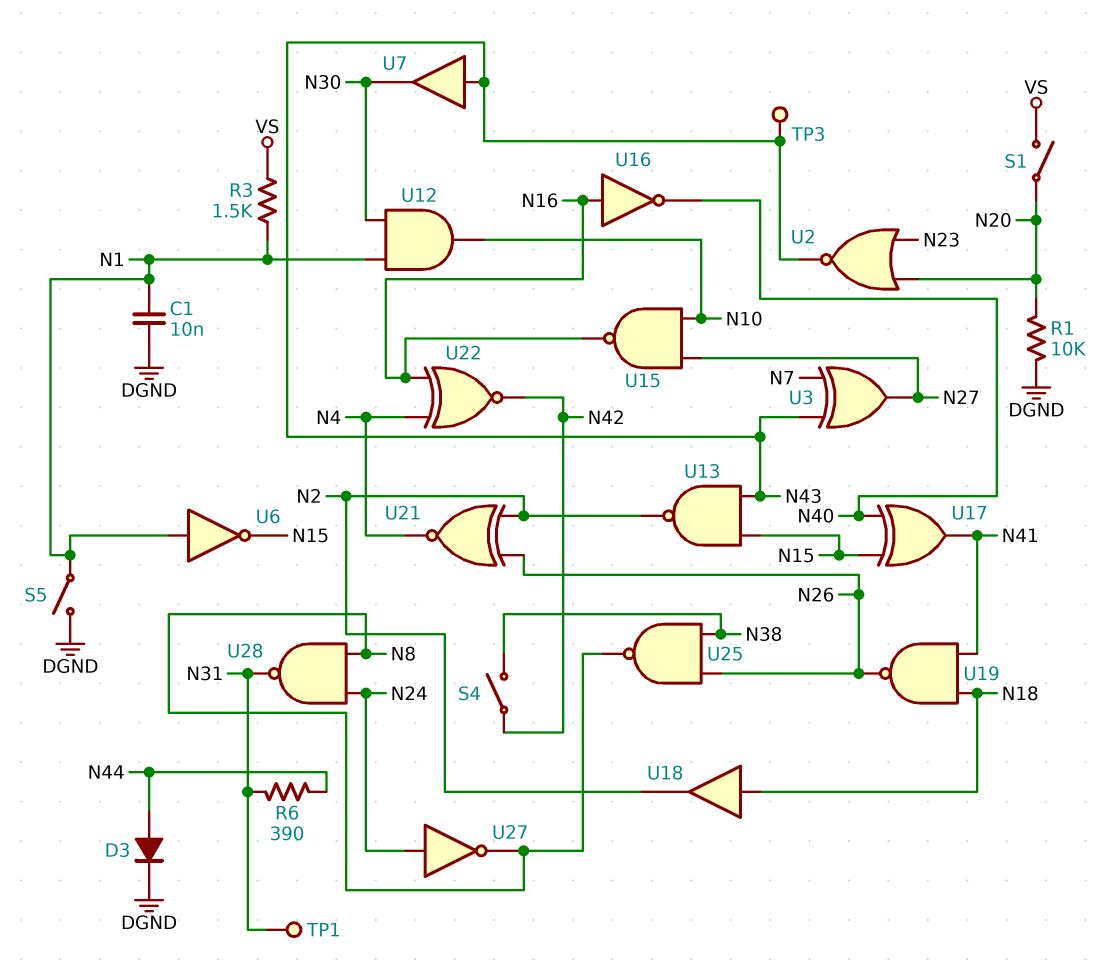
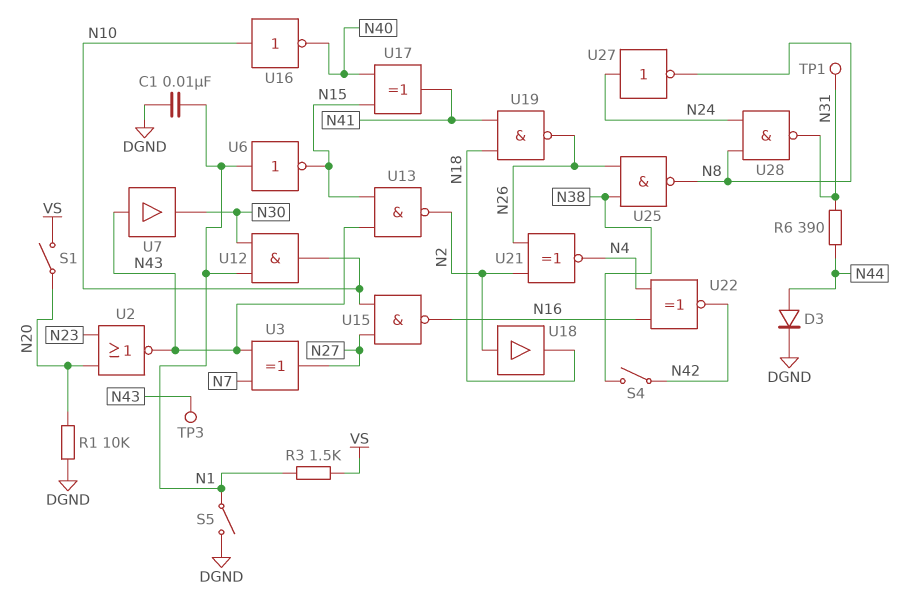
U16: NOT (in N16, out N40) -> NOT (in N10, out N40)
U18: buffer (in N18, out N2) -> buffer (in N2, out N18)

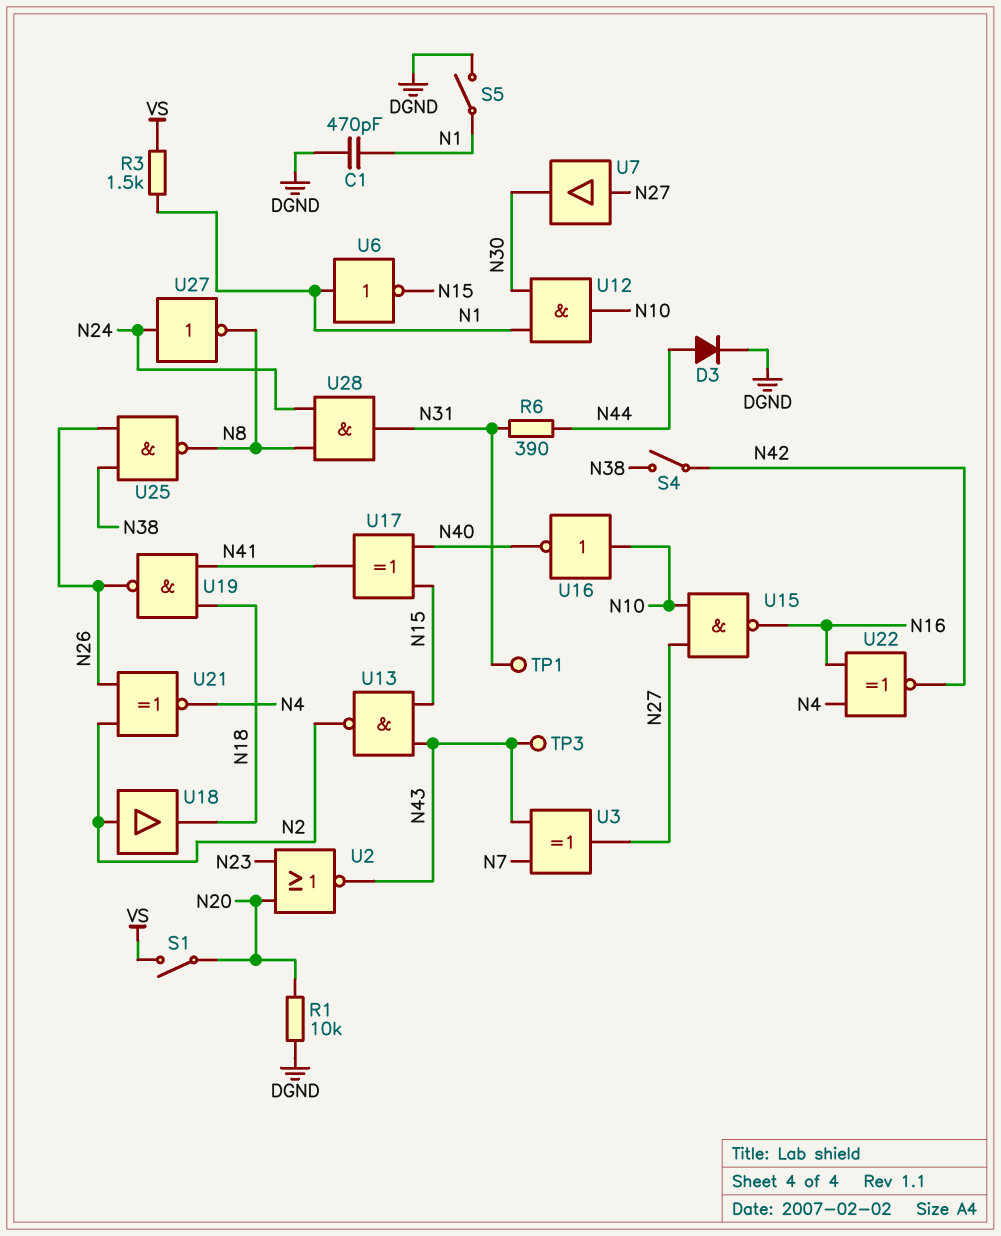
C1: 10nF (DGND, N1) -> 470pF (DGND, N1)
U7: buffer (in N43, out N30) -> buffer (in N27, out N30)
U28: NAND (in N8, in N24, out N31) -> AND (in N8, in N24, out N31)

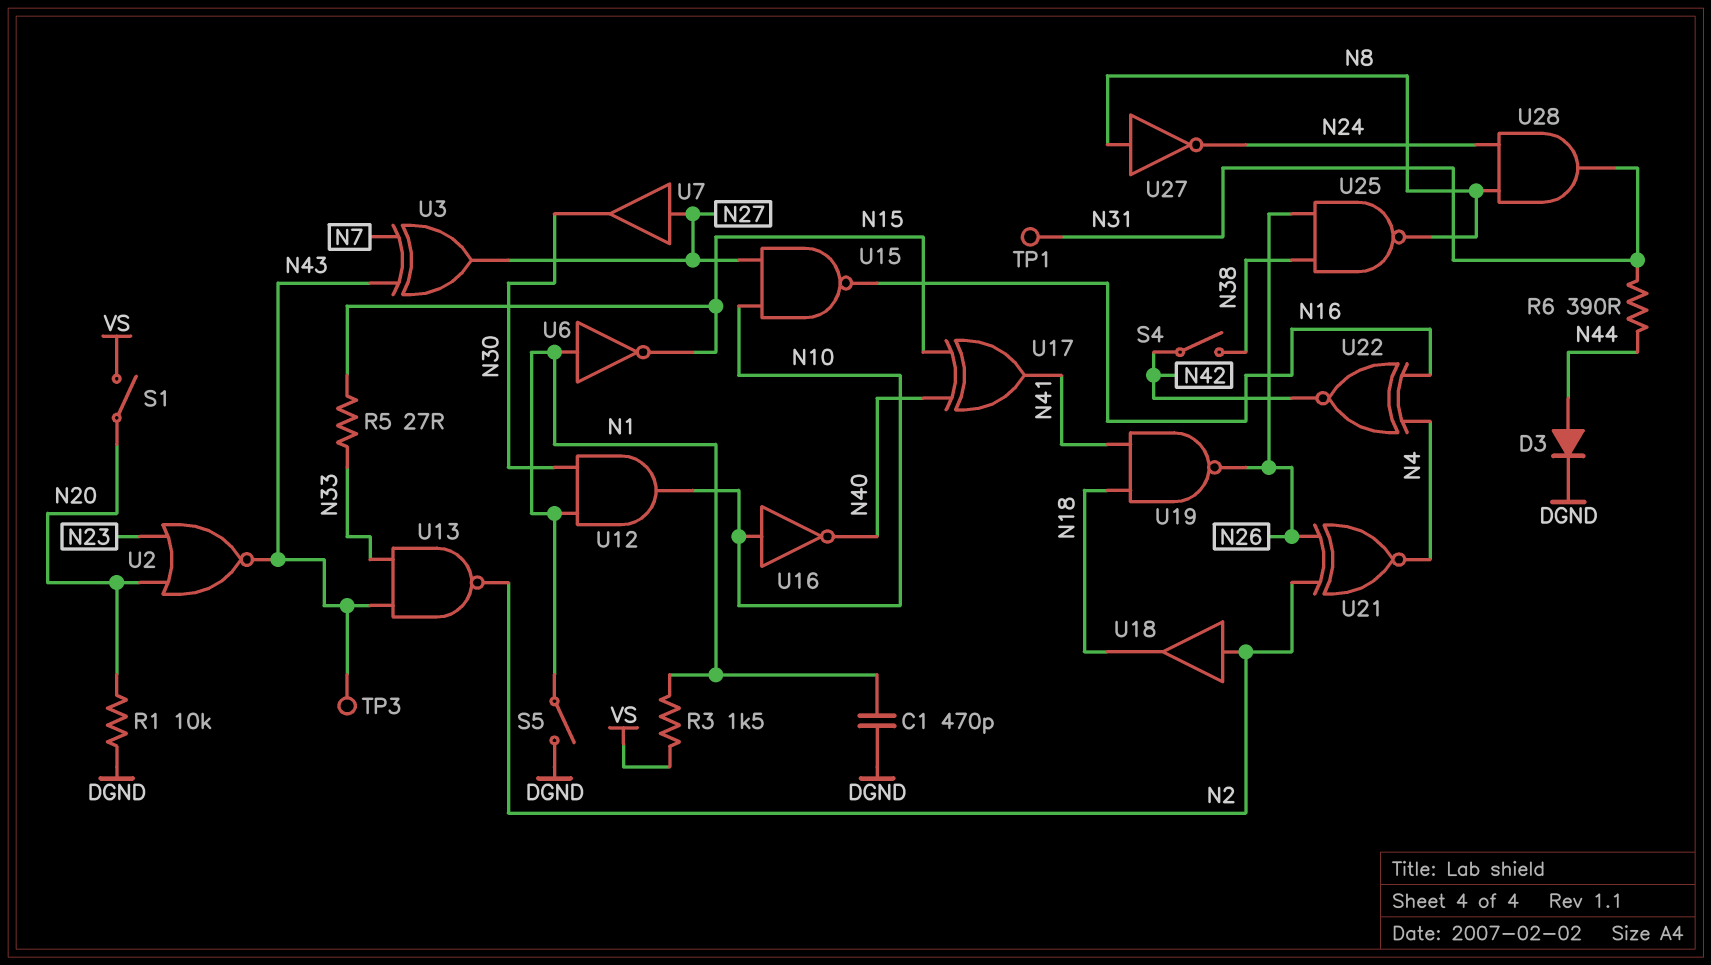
R5: none -> 27 (N15, N33)
U13: NAND (in N15, in N43, out N2) -> NAND (in N33, in N43, out N2)
U27: NOT (in N24, out N8) -> NOT (in N8, out N24)

